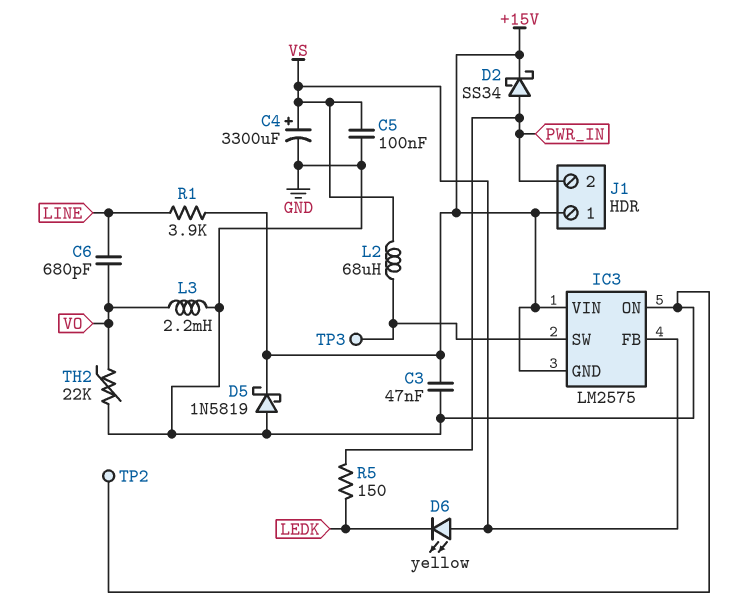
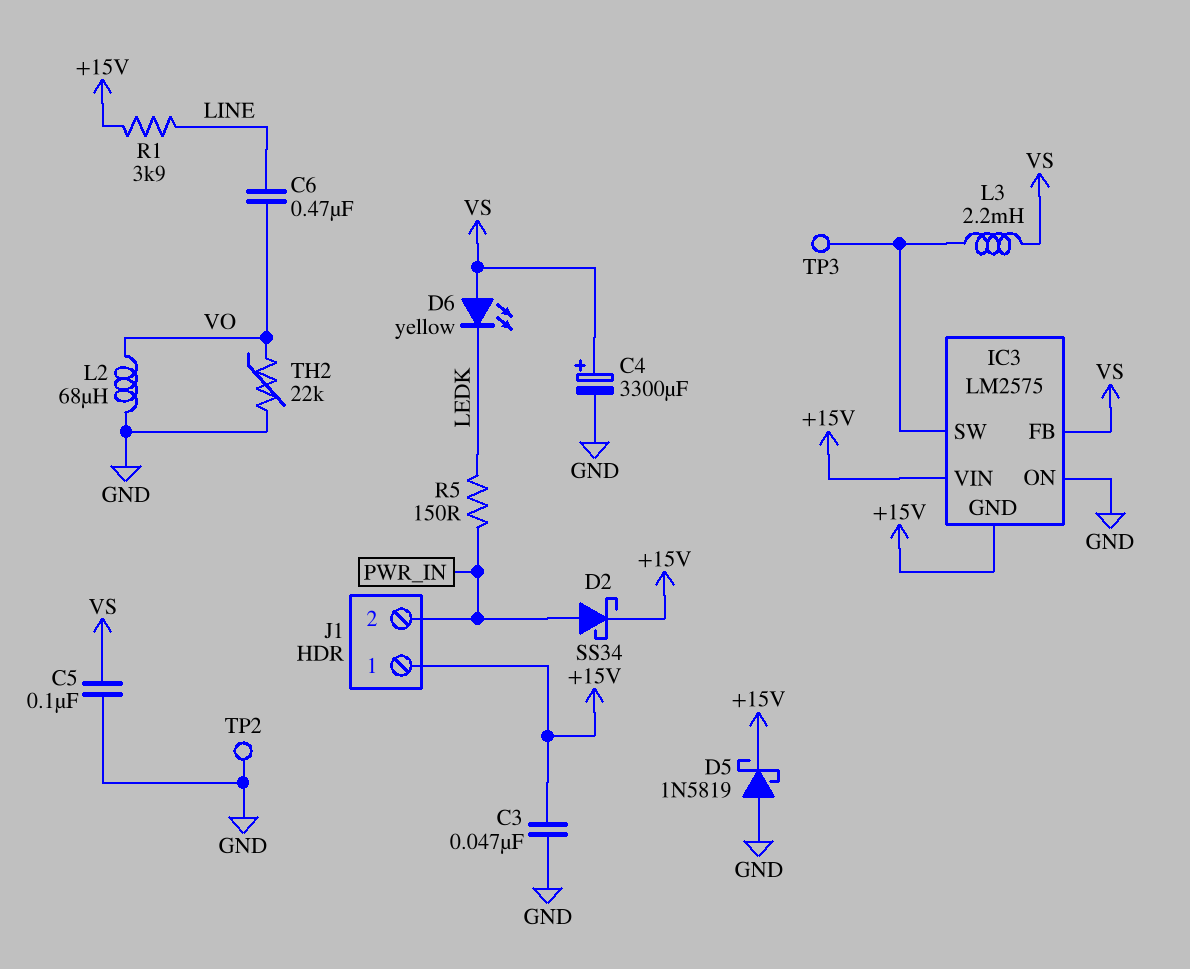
C6: 680pF (LINE, VO) -> 470nF (LINE, VO)
L2: 68uH (IC3/SW, VS) -> 68uH (GND, VO)
L3: 2.2mH (GND, VO) -> 2.2mH (IC3/SW, VS)

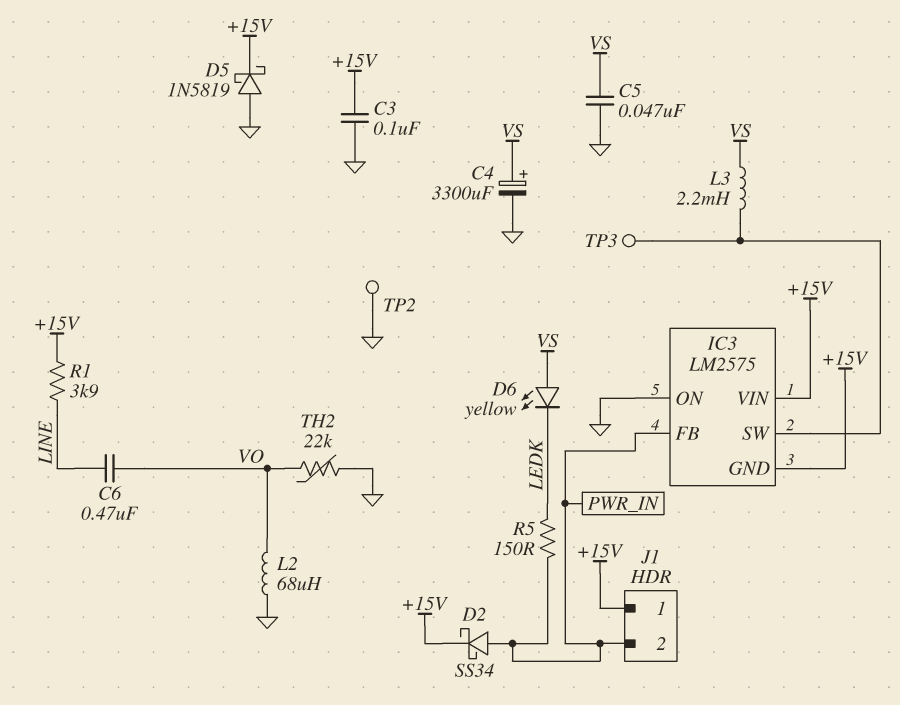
C3: 47nF (+15V, GND) -> 100nF (+15V, GND)
C5: 100nF (GND, VS) -> 47nF (GND, VS)
IC3 pin FB: VS -> PWR_IN

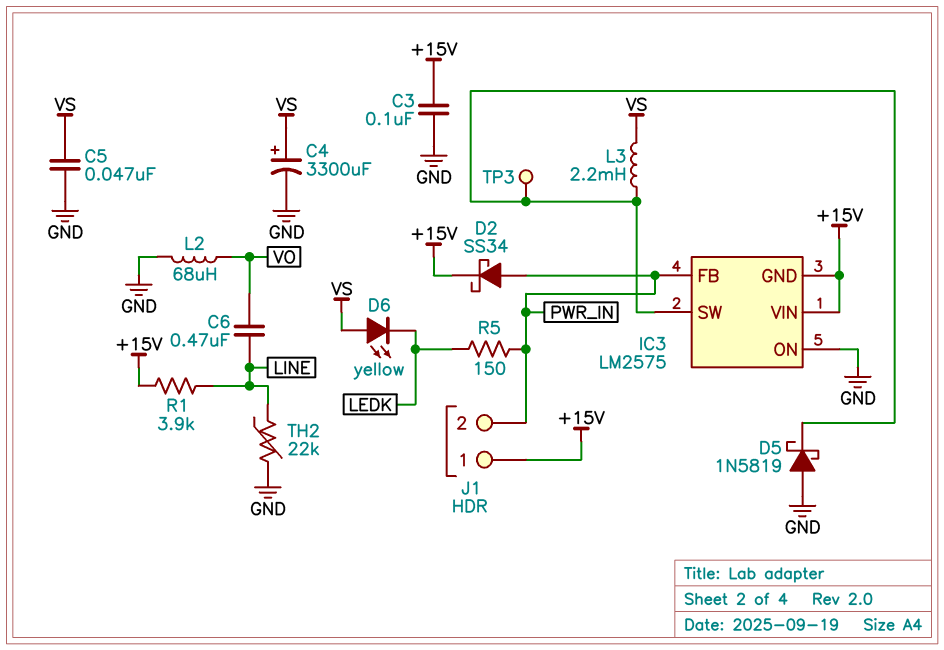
D5: schottky 1N5819 (A GND, K +15V) -> schottky 1N5819 (A GND, K IC3/SW)
TH2: 22k (GND, VO) -> 22k (GND, LINE)
TP2: test point (GND) -> none

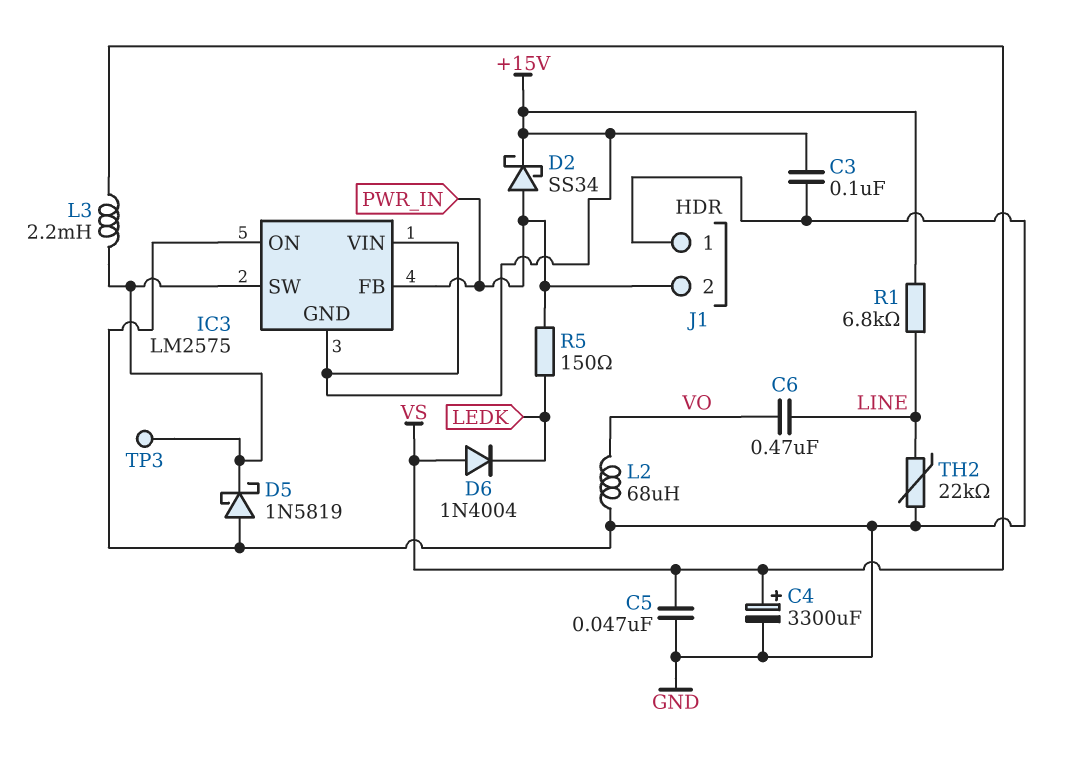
D6: LED yellow (A VS, K LEDK) -> diode 1N4004 (A VS, K LEDK)
J1 pin 1: +15V -> GND
R1: 3.9k (+15V, LINE) -> 6.8k (+15V, LINE)

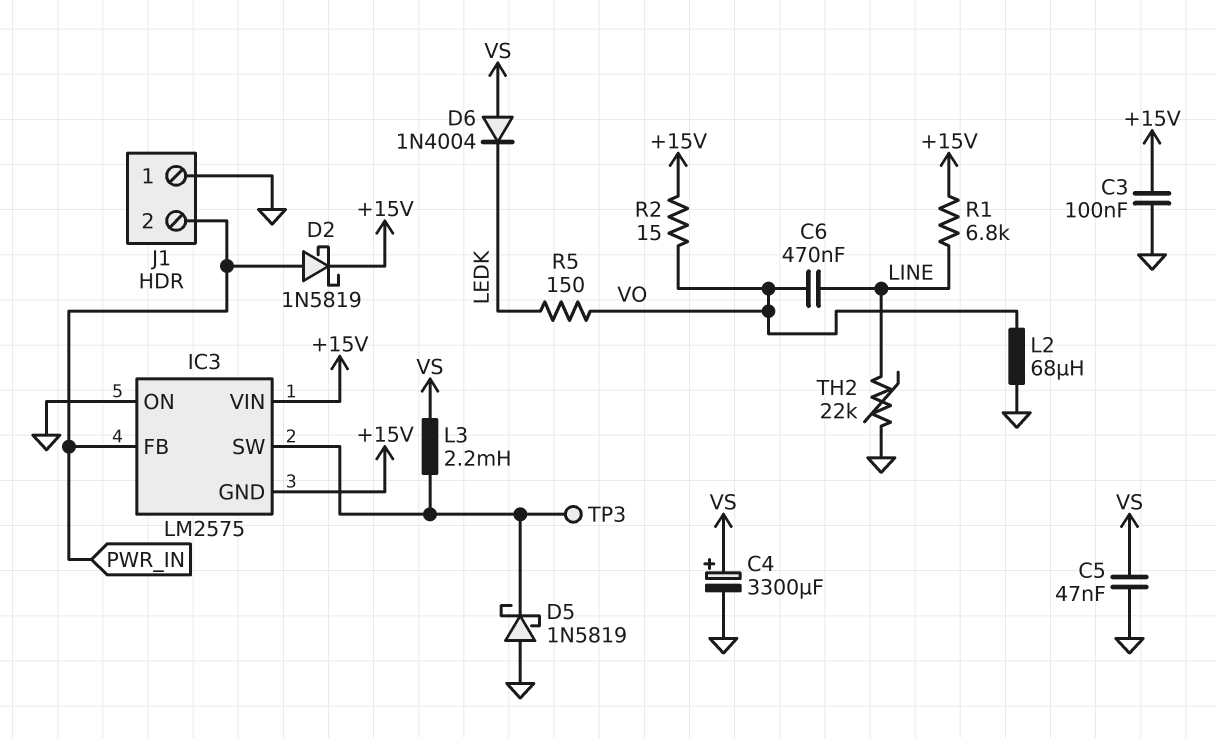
D2: schottky SS34 (A PWR_IN, K +15V) -> schottky 1N5819 (A PWR_IN, K +15V)
R2: none -> 15 (+15V, VO)
R5: 150 (LEDK, PWR_IN) -> 150 (LEDK, VO)

